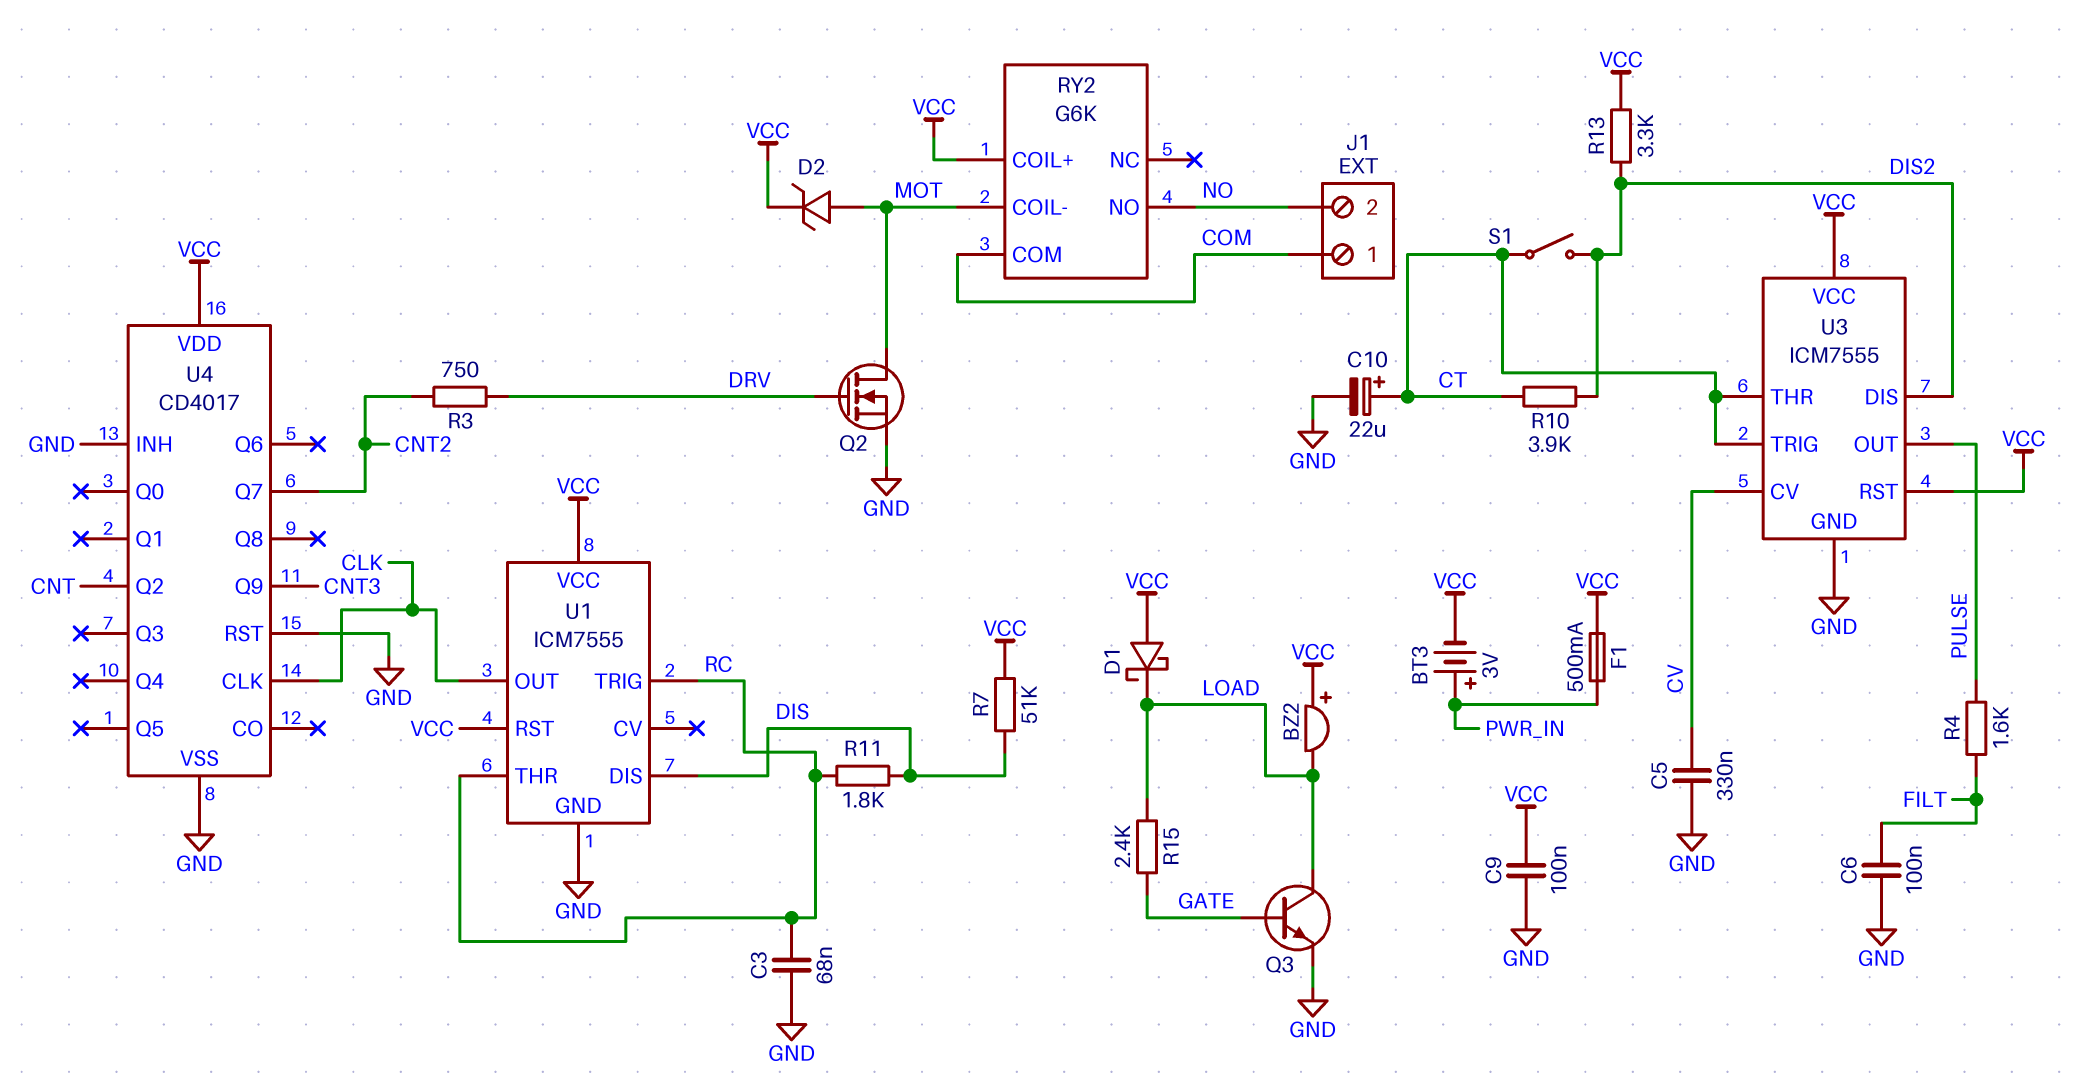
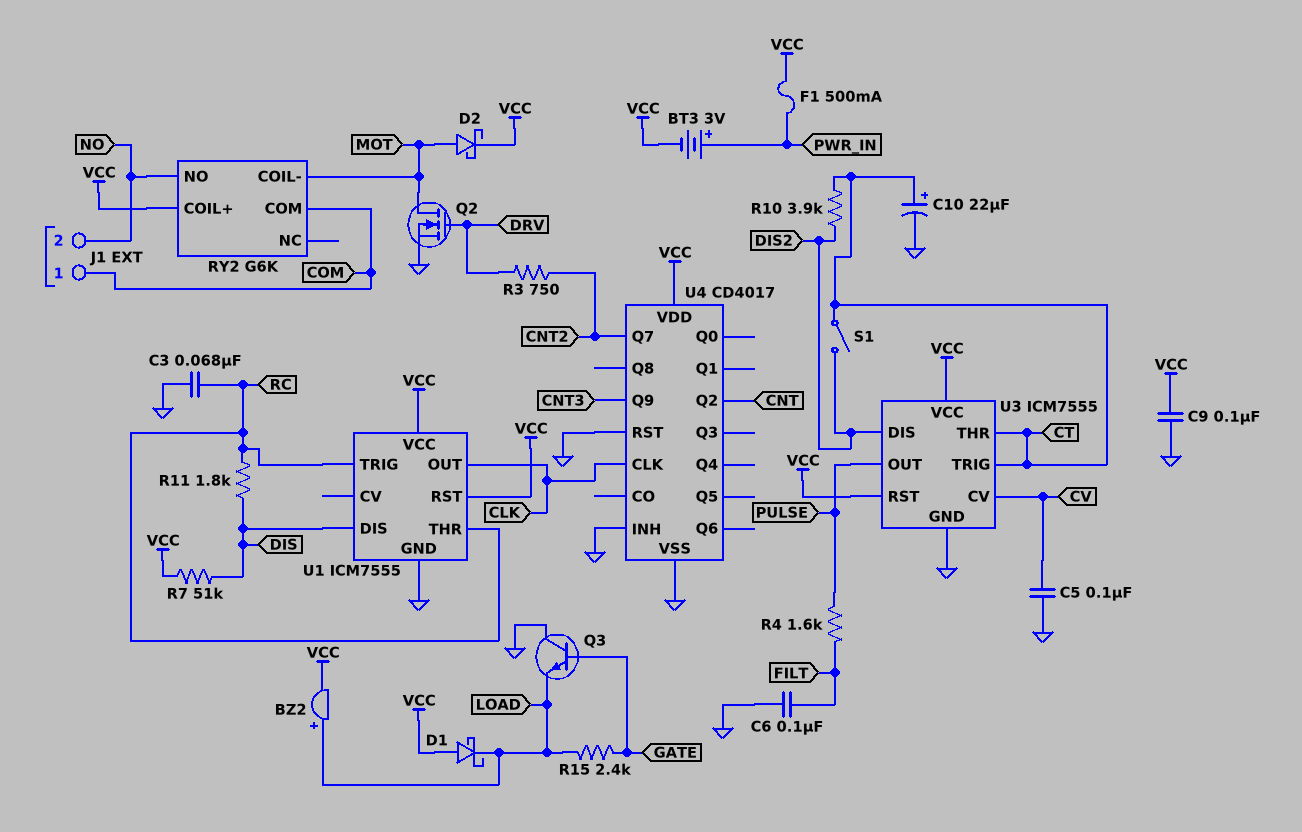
BZ2: buzzer (plus VCC, minus LOAD) -> buzzer (plus LOAD, minus VCC)
C5: 330nF (CV, GND) -> 100nF (CV, GND)
D2: zener (A MOT, K VCC) -> schottky (A MOT, K VCC)
Q3: NPN (B GATE, C LOAD, E GND) -> NPN (B GATE, C GND, E LOAD)
R13: 3.3k (DIS2, VCC) -> none

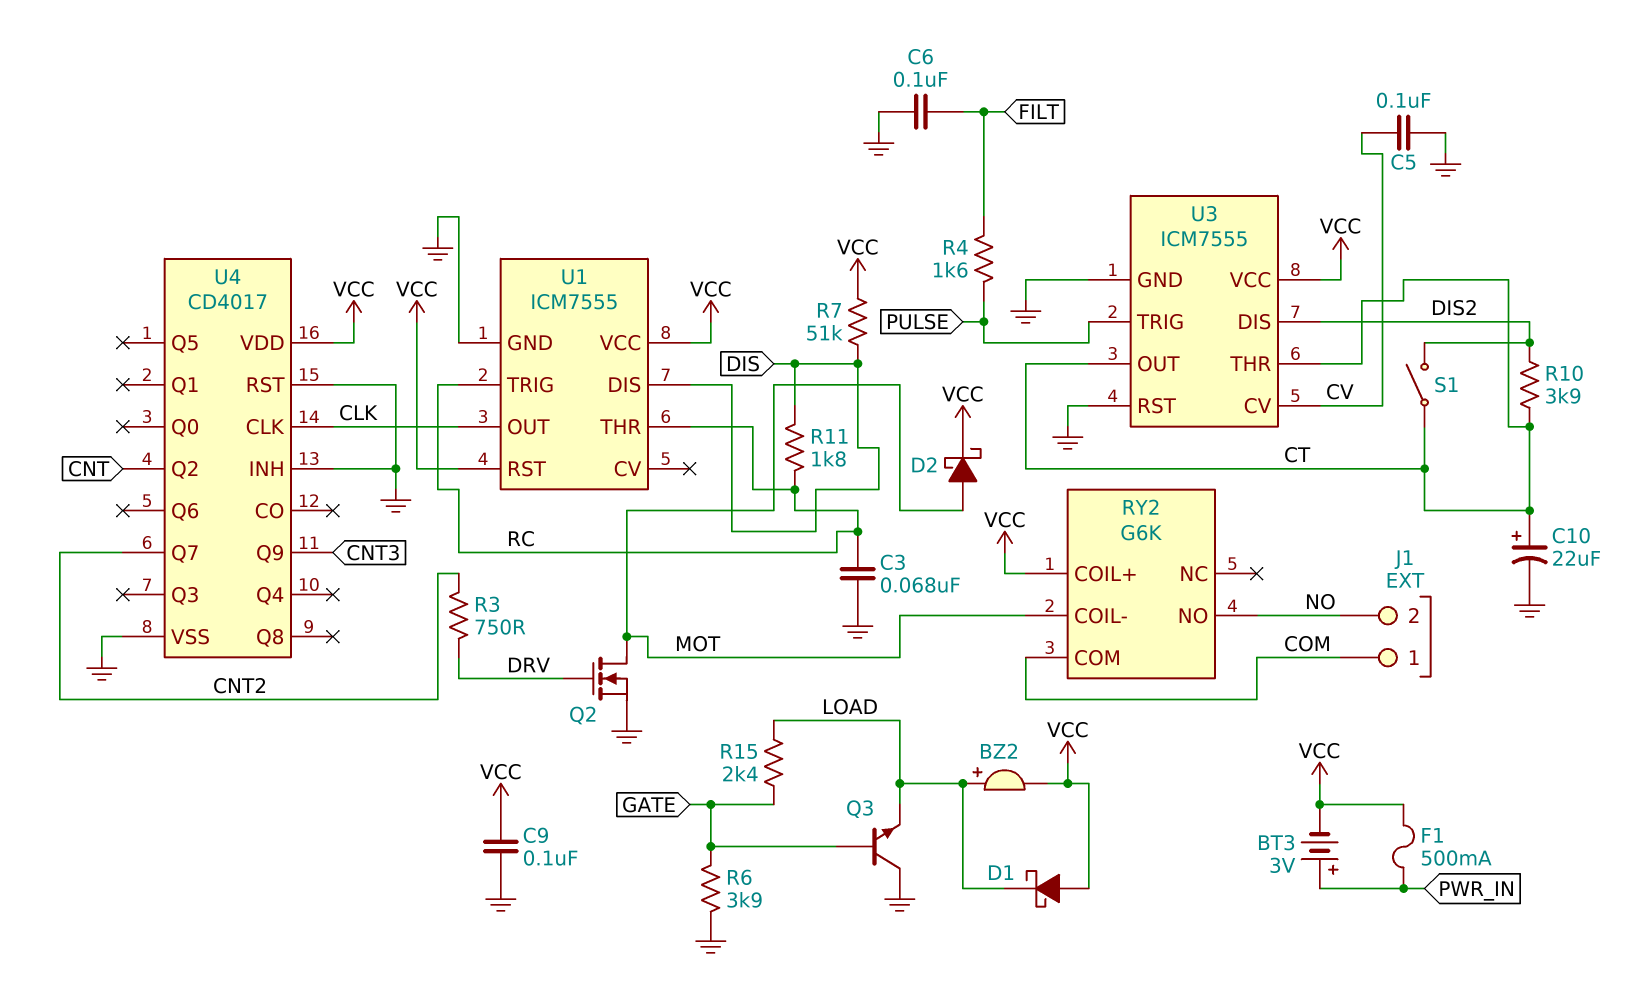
R6: none -> 3.9k (GATE, GND)
U3 pin OUT: PULSE -> CT
U3 pin RST: VCC -> GND
U3 pin TRIG: CT -> PULSE

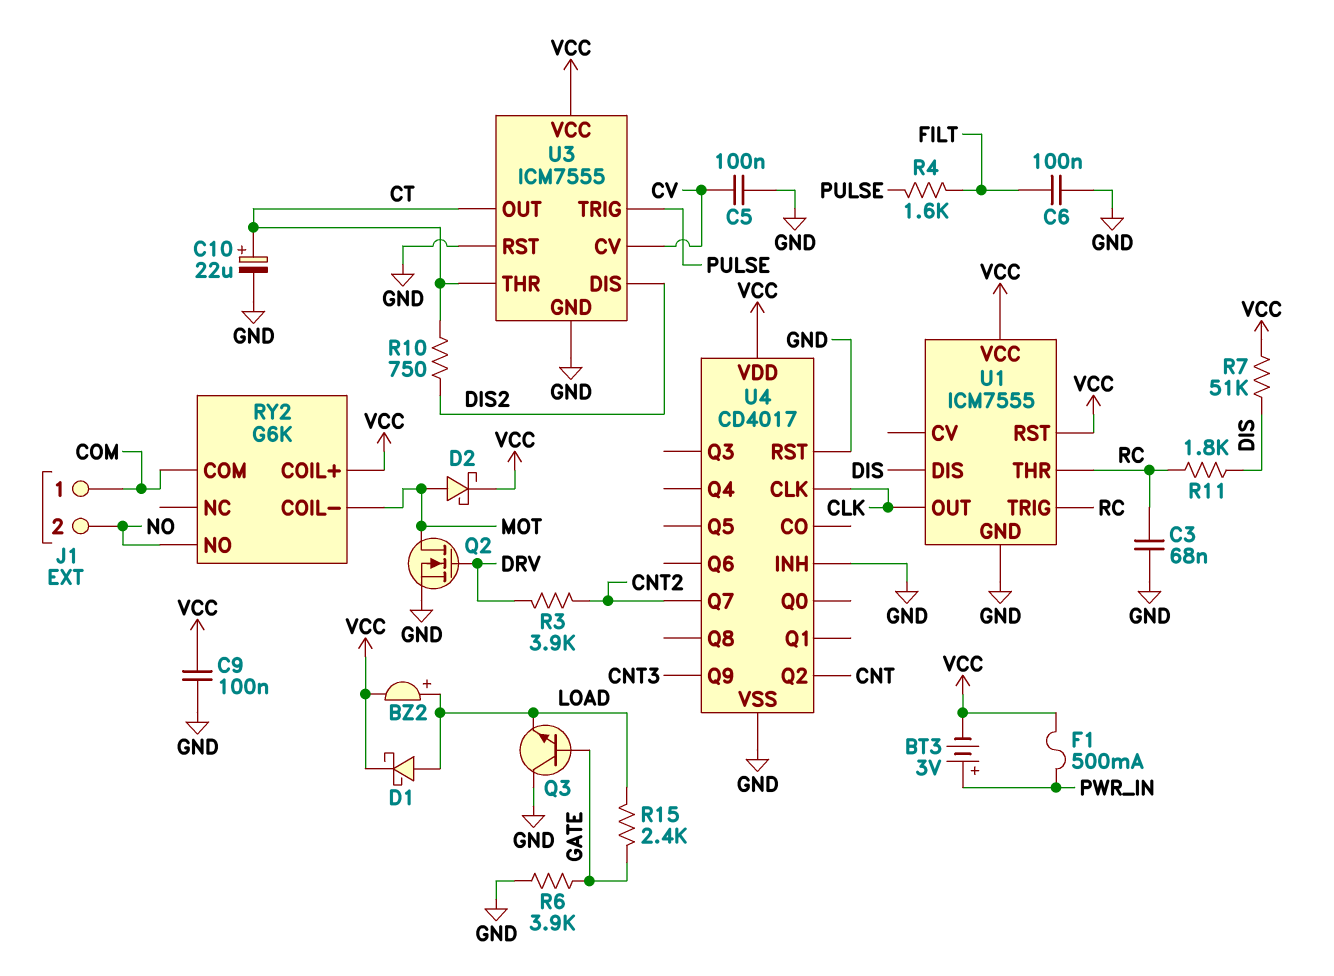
D1: schottky (A VCC, K LOAD) -> schottky (A LOAD, K VCC)
R3: 750 (CNT2, DRV) -> 3.9k (CNT2, DRV)
R10: 3.9k (CT, DIS2) -> 750 (CT, DIS2)
S1: switch (CT, DIS2) -> none

